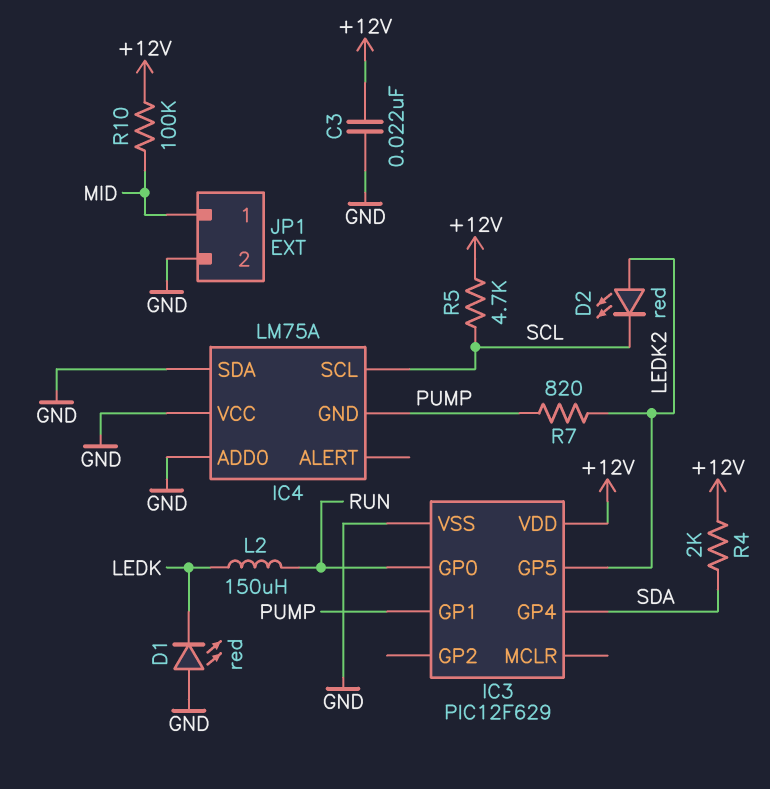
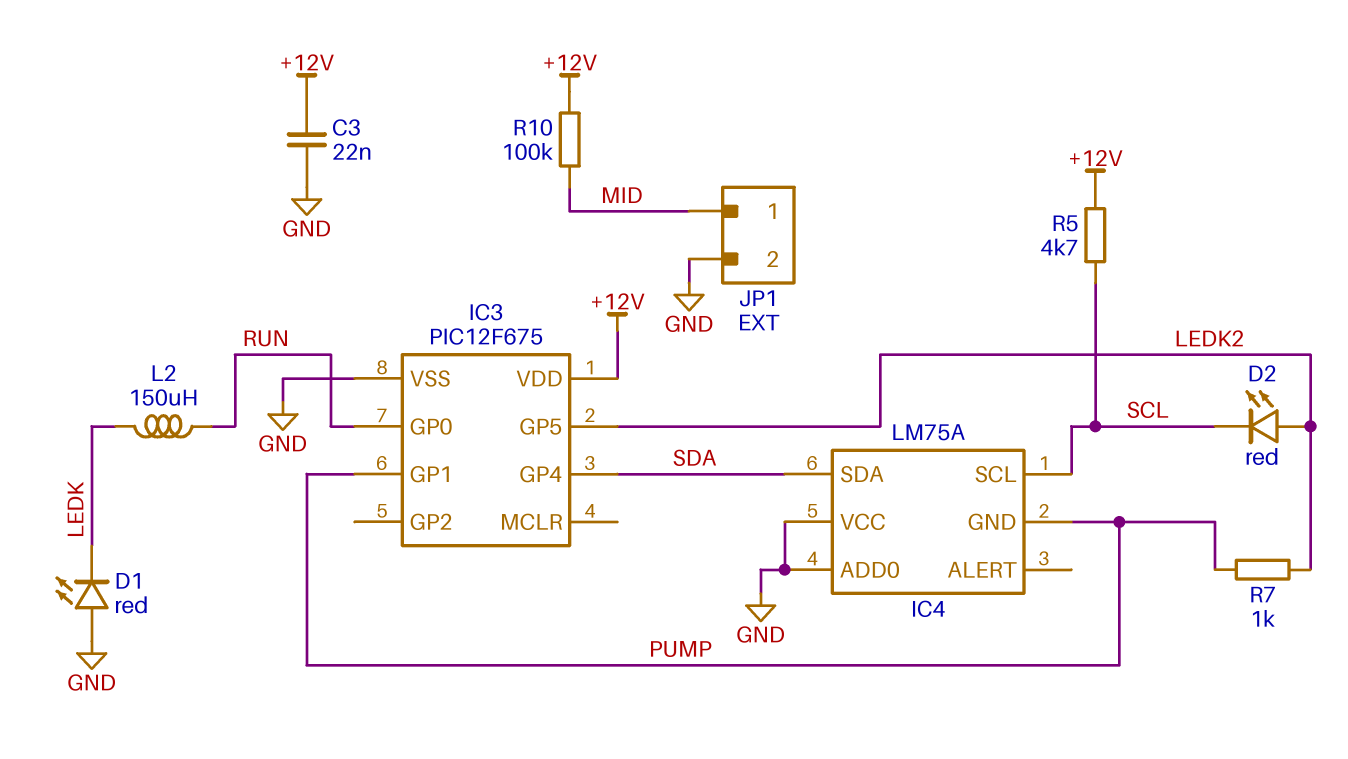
IC3: PIC12F629 -> PIC12F675
IC4 pin SDA: GND -> SDA
R4: 2k (+12V, SDA) -> none
R7: 820 (LEDK2, PUMP) -> 1k (LEDK2, PUMP)

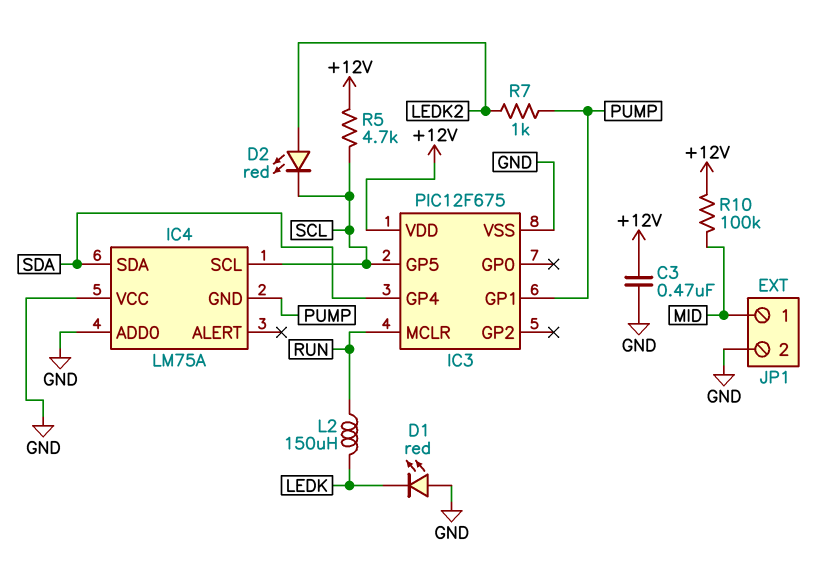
C3: 22nF (+12V, GND) -> 470nF (+12V, GND)
IC3 pin GP0: RUN -> none
IC3 pin GP5: LEDK2 -> SCL
IC3 pin MCLR: none -> RUN

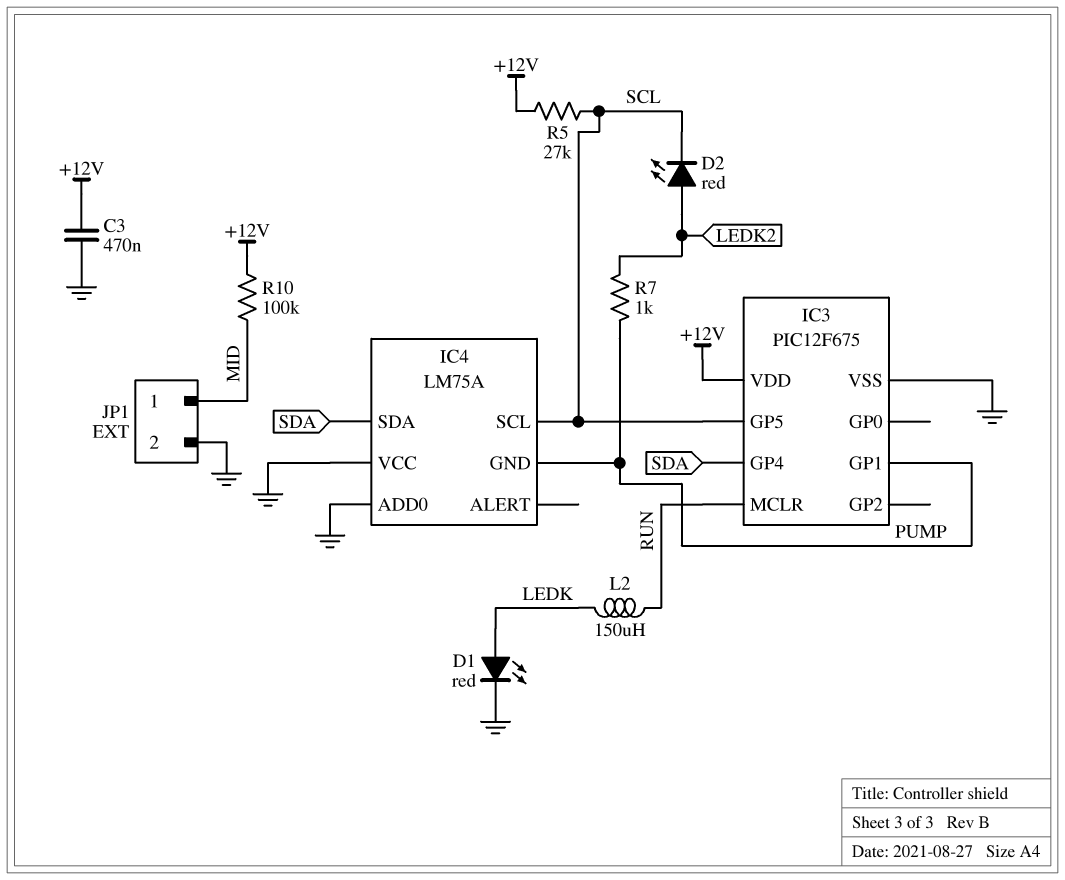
D1: LED red (A GND, K LEDK) -> LED red (A LEDK, K GND)
R5: 4.7k (+12V, SCL) -> 27k (+12V, SCL)

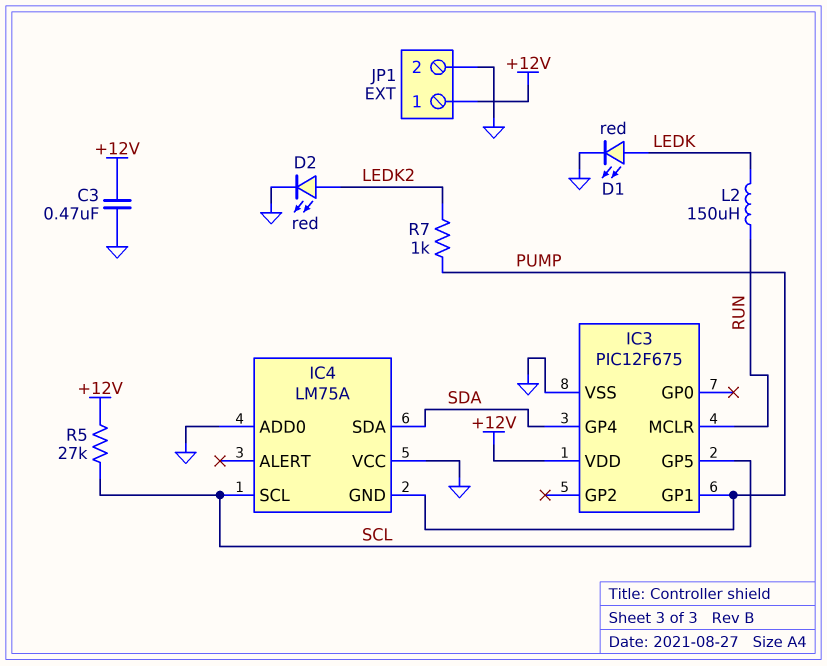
D2: LED red (A LEDK2, K SCL) -> LED red (A LEDK2, K GND)
JP1 pin 1: MID -> +12V
R10: 100k (+12V, MID) -> none

